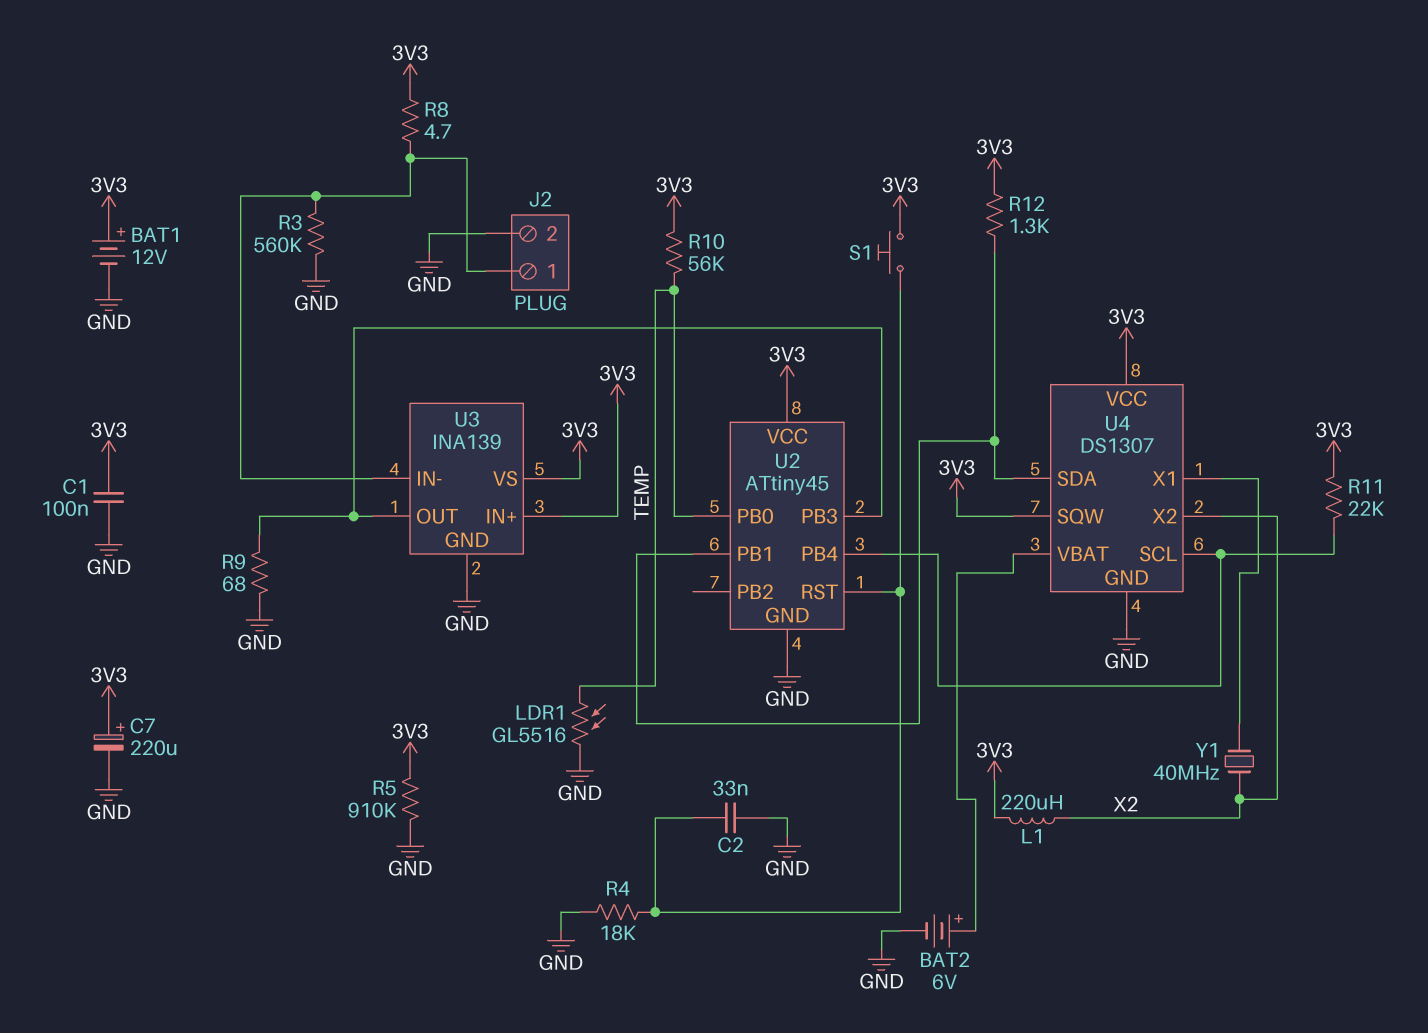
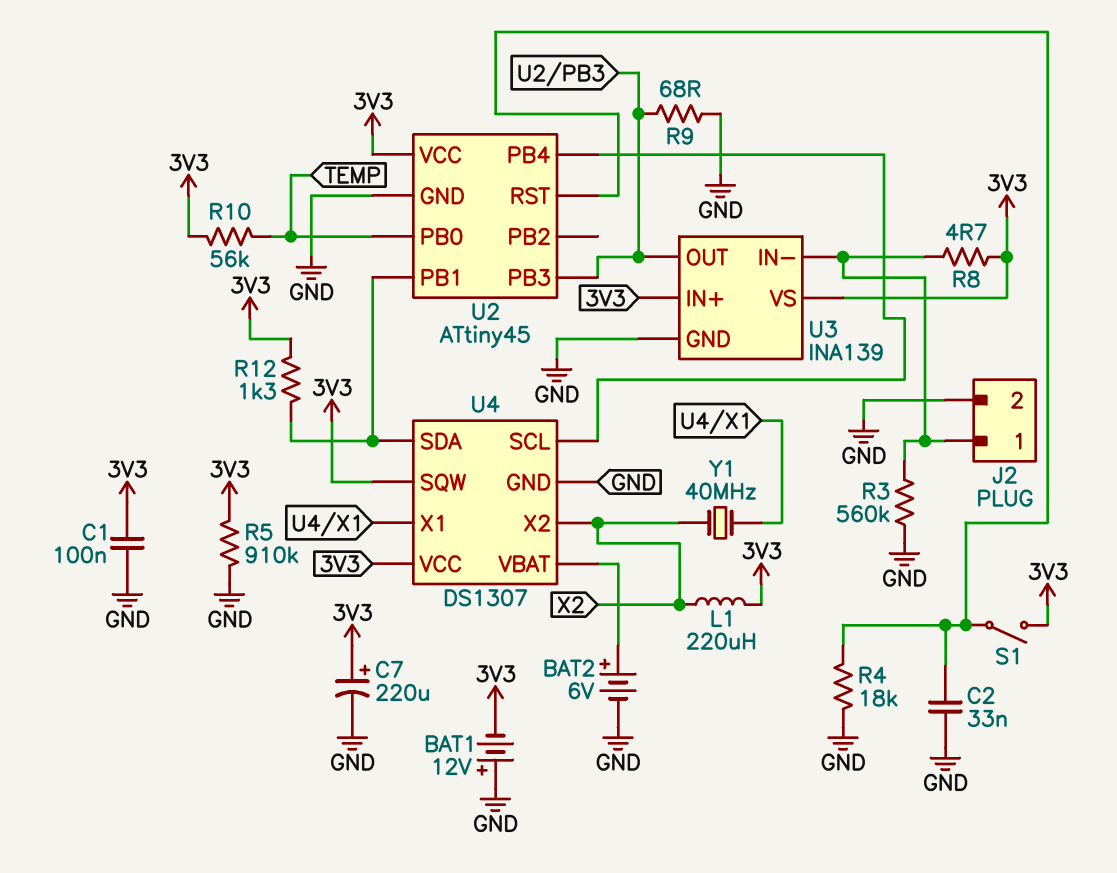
BAT1: 12V (plus 3V3, minus GND) -> 12V (plus GND, minus 3V3)
LDR1: GL5516 (GND, TEMP) -> none
R11: 22k (3V3, U2/PB4) -> none
S1: button (3V3, U2/RST) -> switch (3V3, U2/RST)

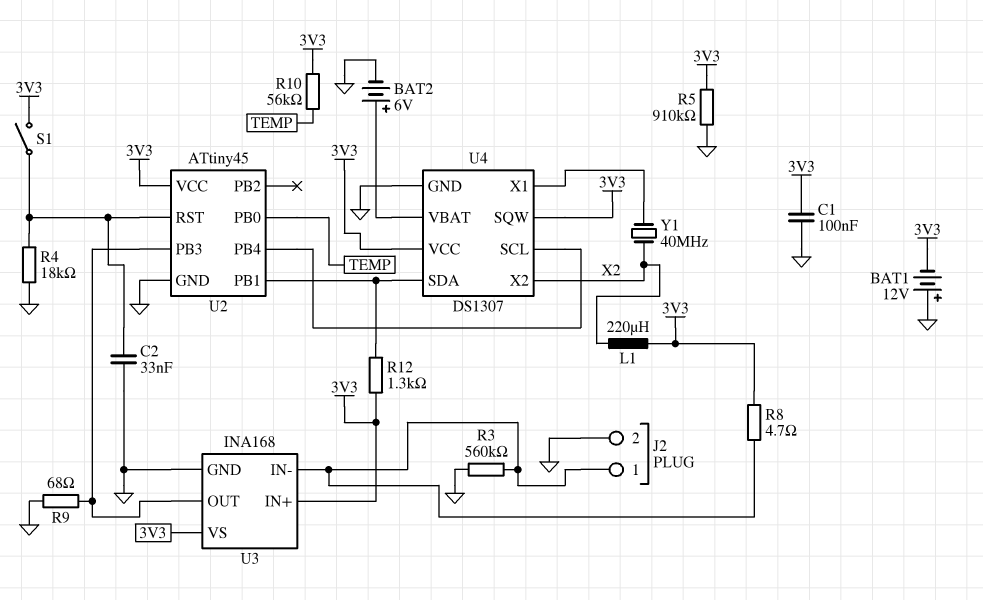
C7: 220uF (plus 3V3, minus GND) -> none
U3: INA139 -> INA168

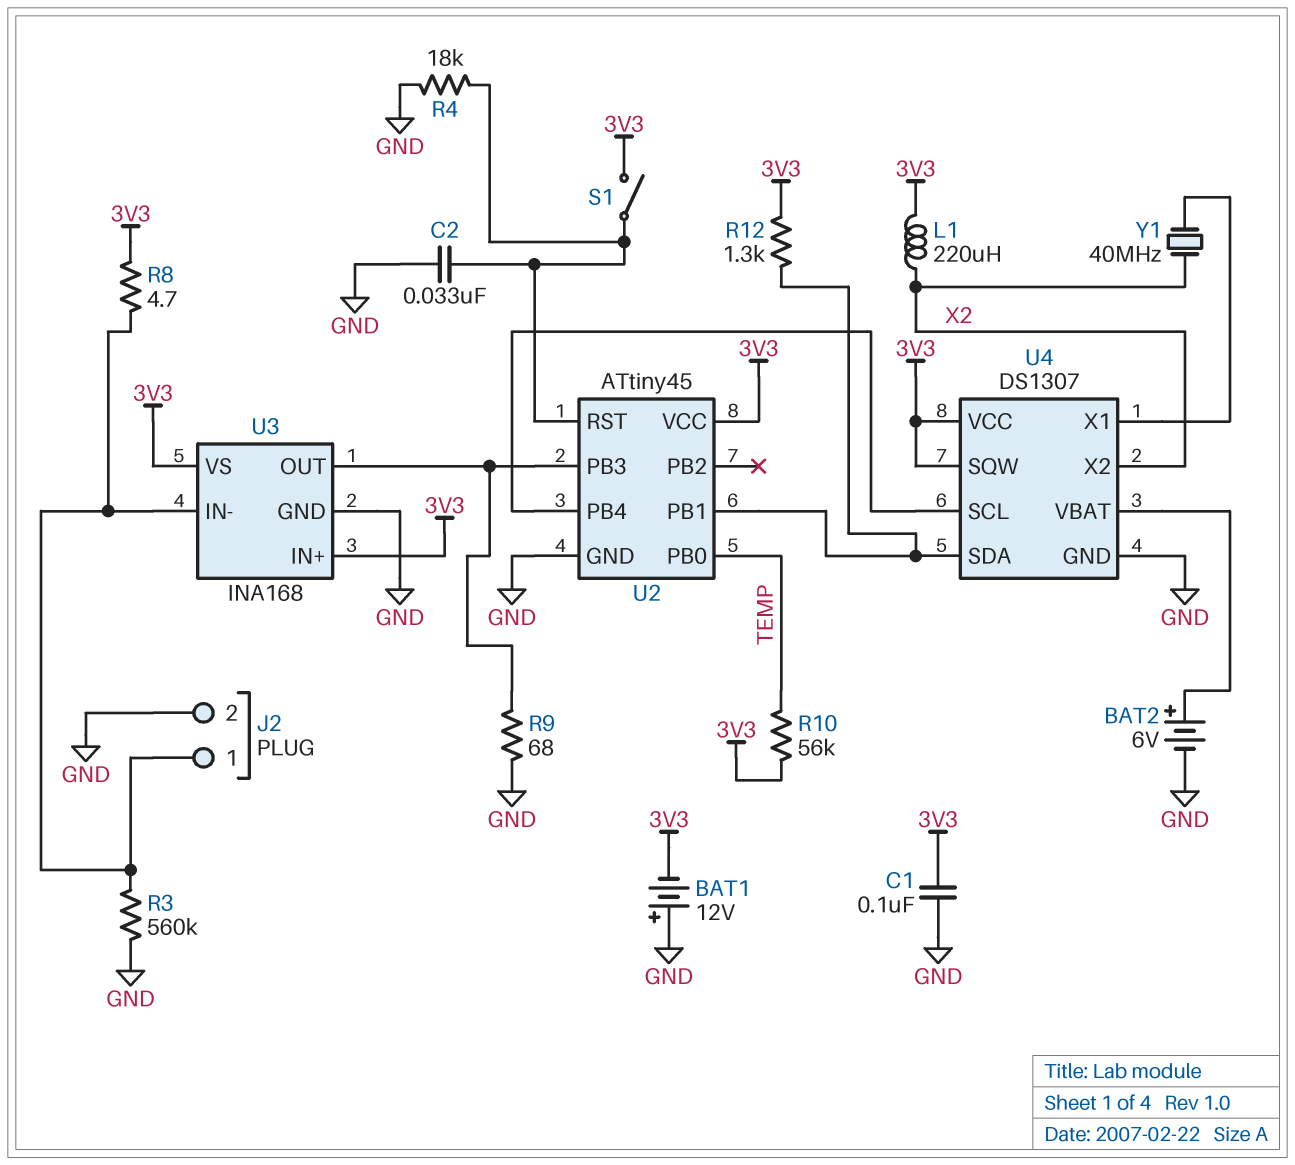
R5: 910k (3V3, GND) -> none

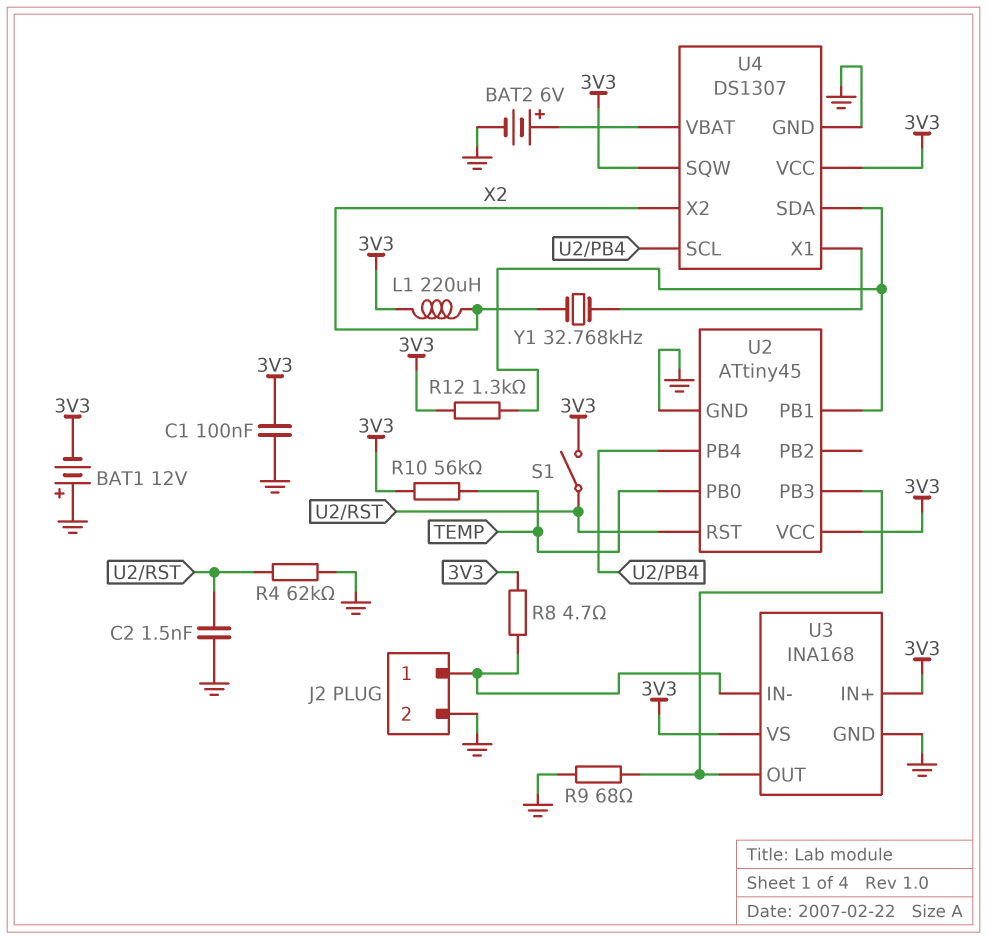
C2: 33nF (GND, U2/RST) -> 1.5nF (GND, U2/RST)
R3: 560k (GND, J2/1) -> none
R4: 18k (GND, U2/RST) -> 62k (GND, U2/RST)
Y1: 40MHz (U4/X1, X2) -> 32.768kHz (U4/X1, X2)

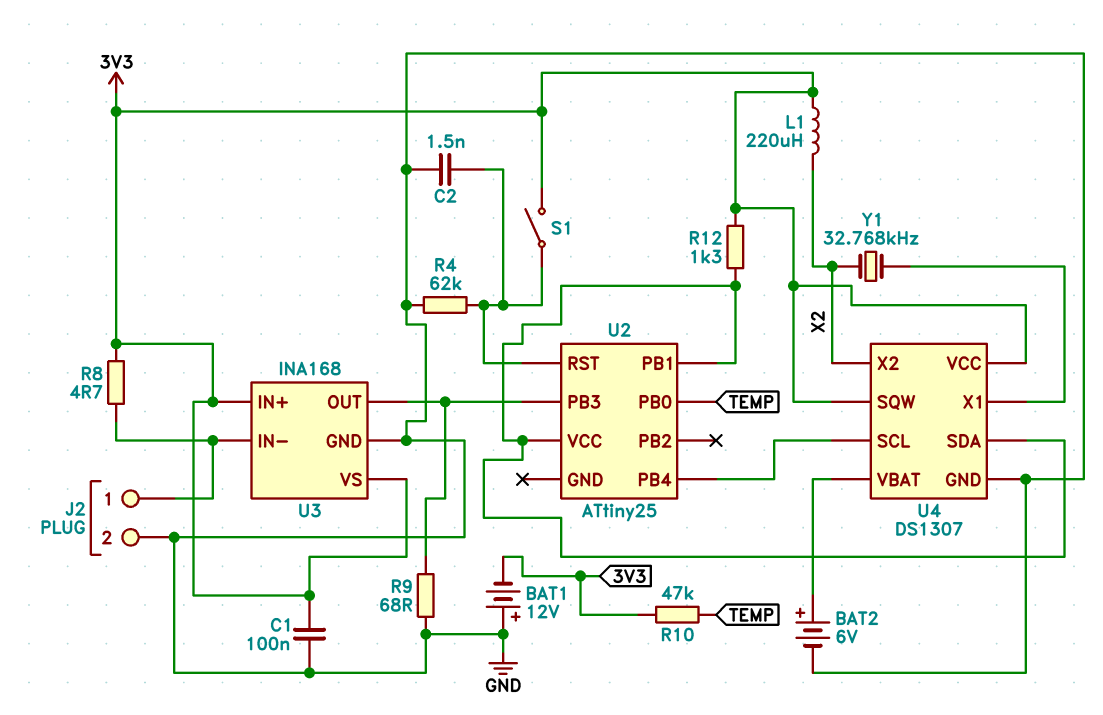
R10: 56k (3V3, TEMP) -> 47k (3V3, TEMP)
U2: ATtiny45 -> ATtiny25
U2 pin GND: GND -> none
U2 pin VCC: 3V3 -> U2/PB1

